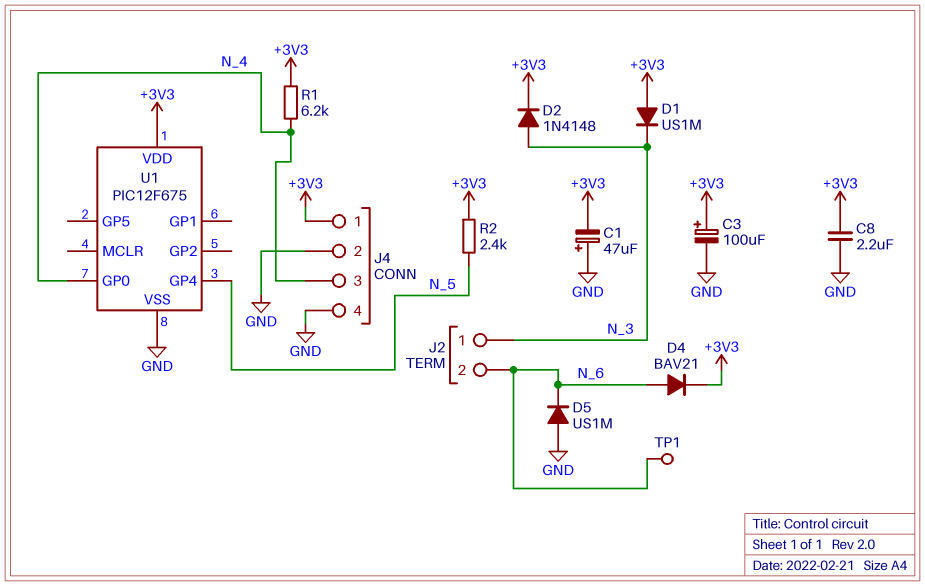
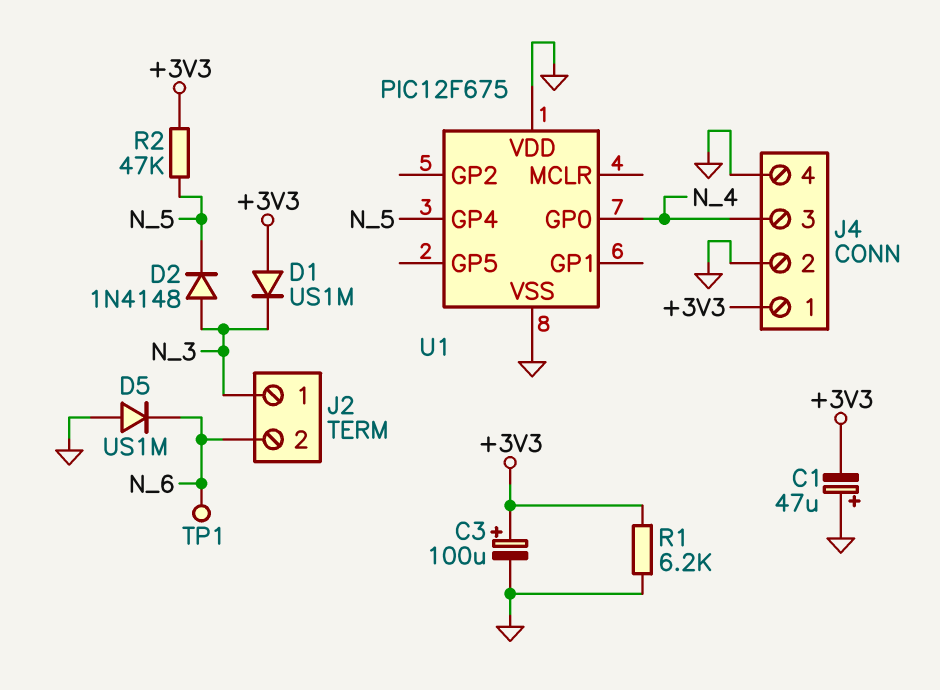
C8: 2.2uF (+3V3, GND) -> none
D2: diode 1N4148 (A N_3, K +3V3) -> diode 1N4148 (A N_3, K N_5)
D4: diode BAV21 (A N_6, K +3V3) -> none
R1: 6.2k (+3V3, N_4) -> 6.2k (+3V3, GND)
R2: 2.4k (+3V3, N_5) -> 47k (+3V3, N_5)
U1 pin VDD: +3V3 -> GND

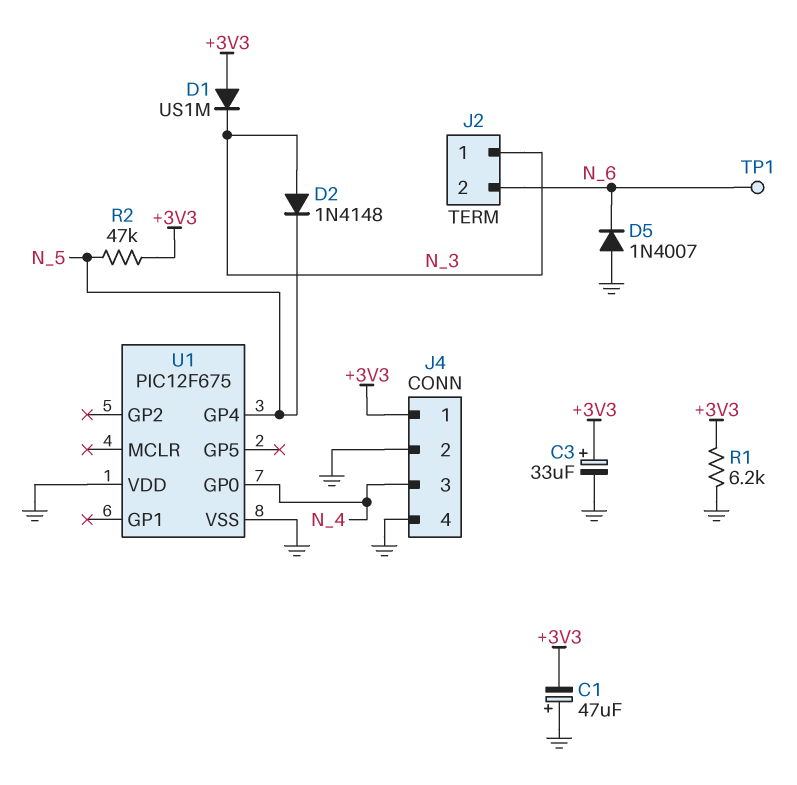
C3: 100uF (plus +3V3, minus GND) -> 33uF (plus +3V3, minus GND)
D5: diode US1M (A GND, K N_6) -> diode 1N4007 (A GND, K N_6)

